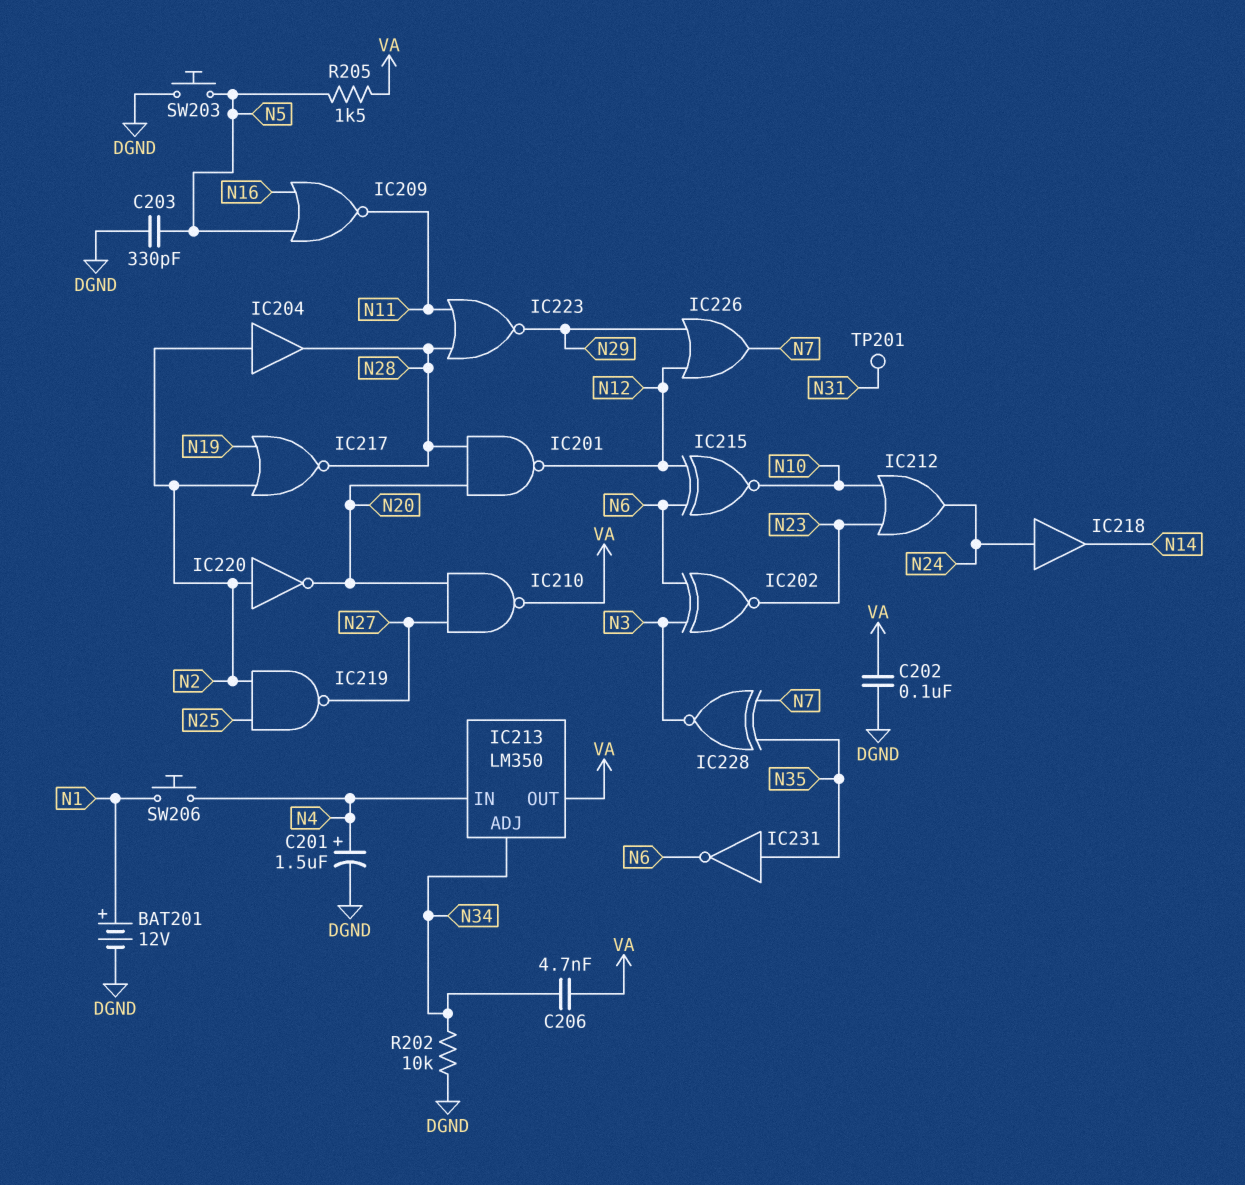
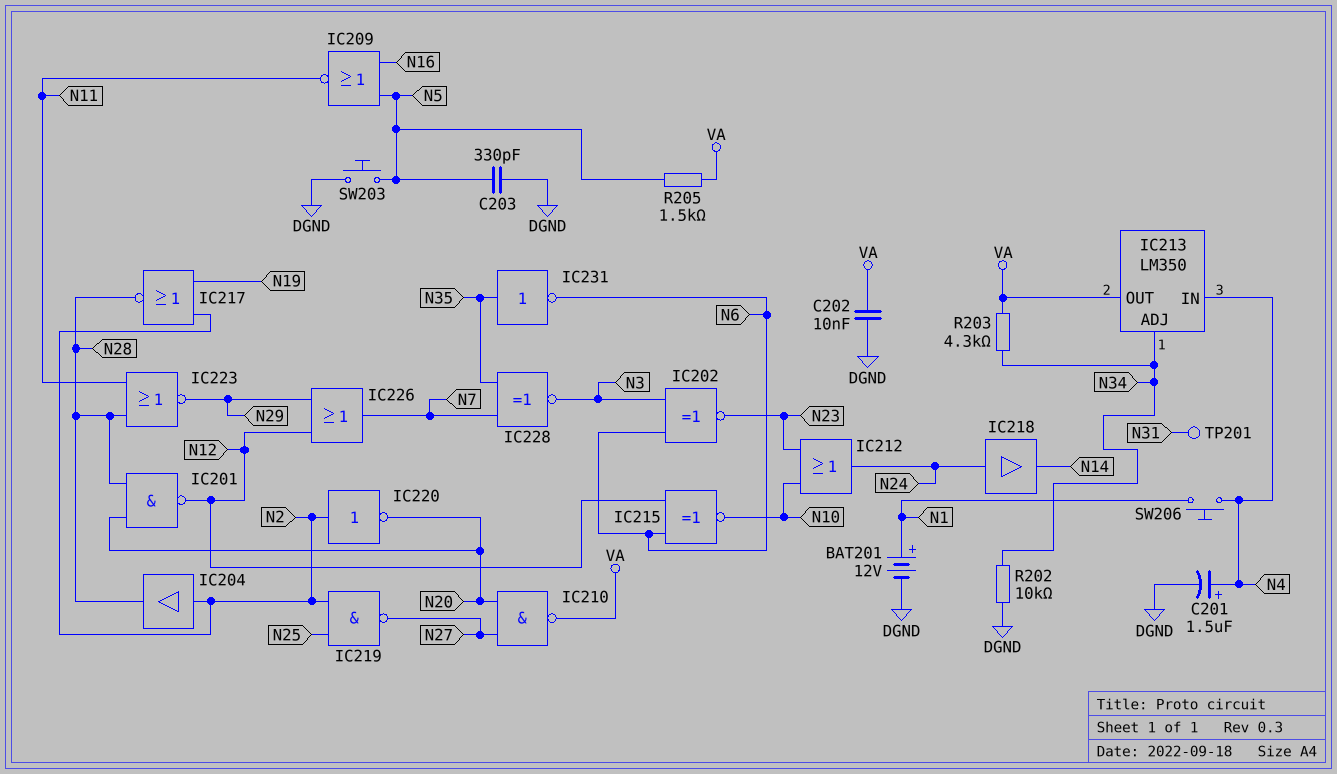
C202: 100nF (DGND, VA) -> 10nF (DGND, VA)
C206: 4.7nF (N34, VA) -> none
R203: none -> 4.3k (N34, VA)

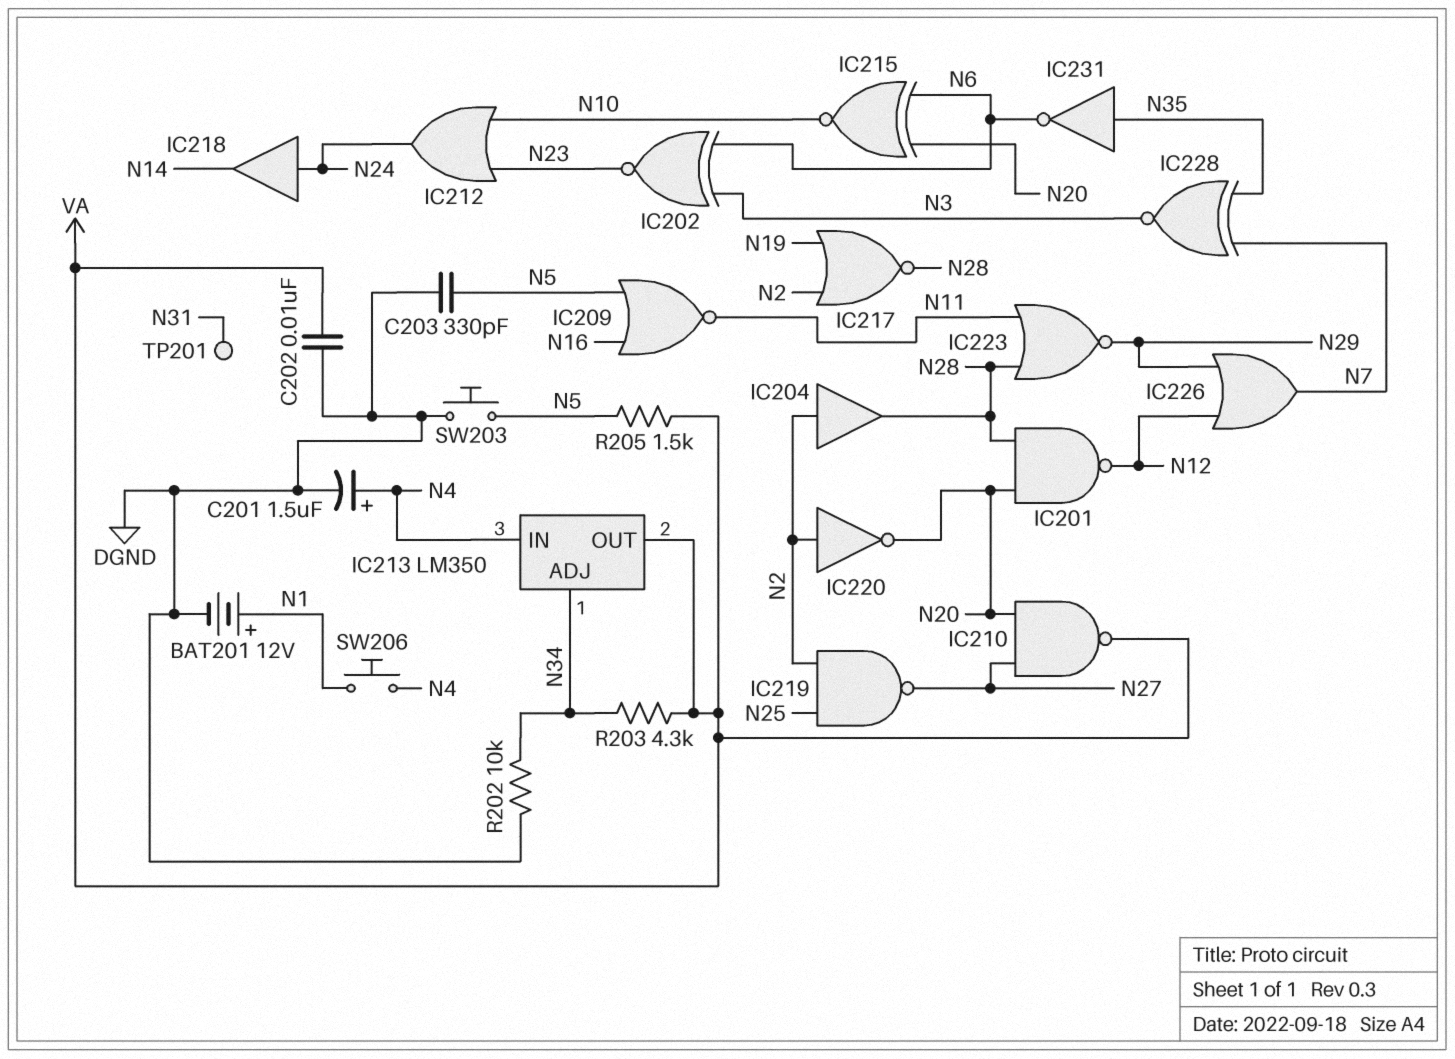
IC215: XNOR (in N6, in N12, out N10) -> XNOR (in N6, in N20, out N10)

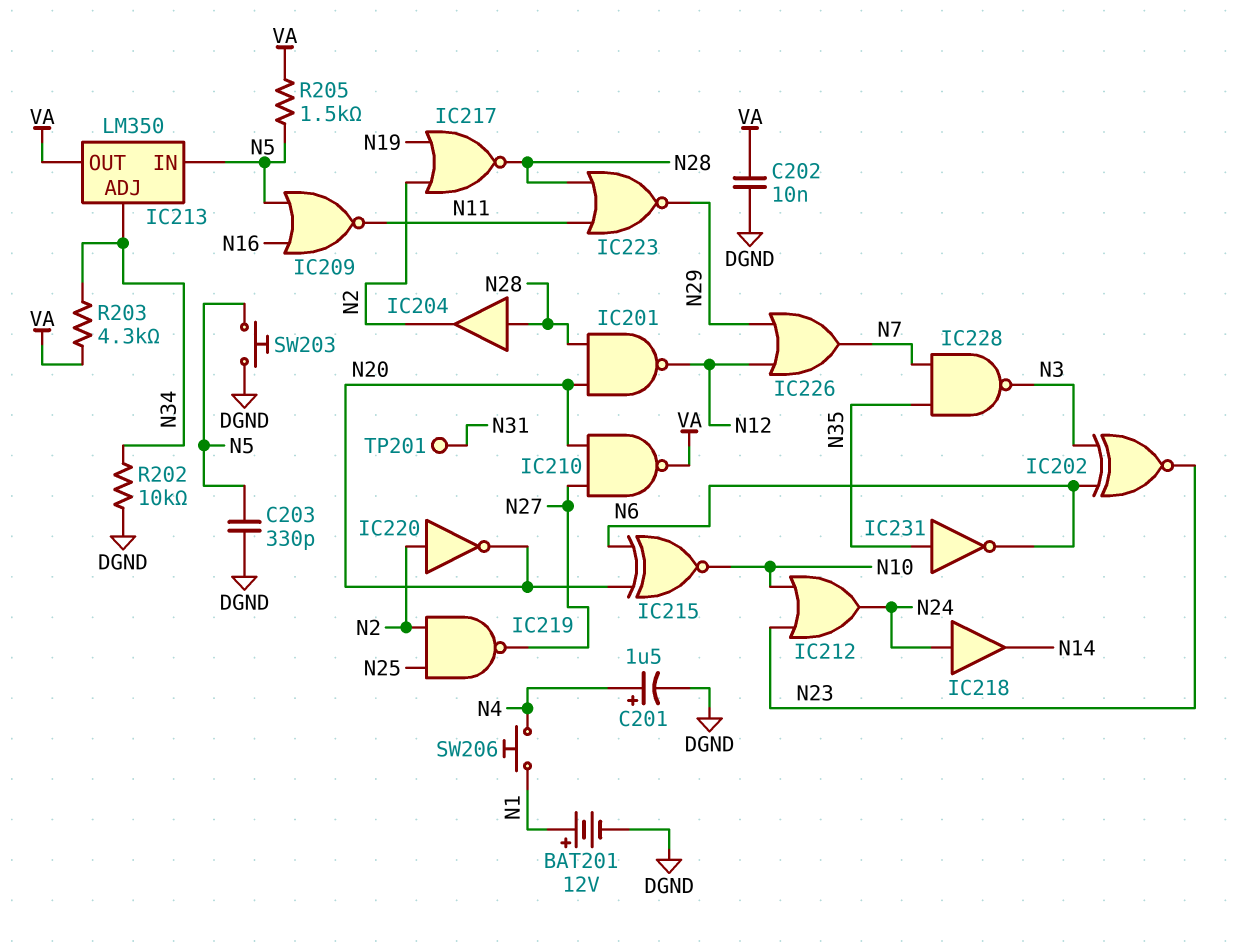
IC204: buffer (in N2, out N28) -> buffer (in N28, out N2)
IC213 pin IN: N4 -> N5
IC228: XNOR (in N7, in N35, out N3) -> NAND (in N7, in N35, out N3)

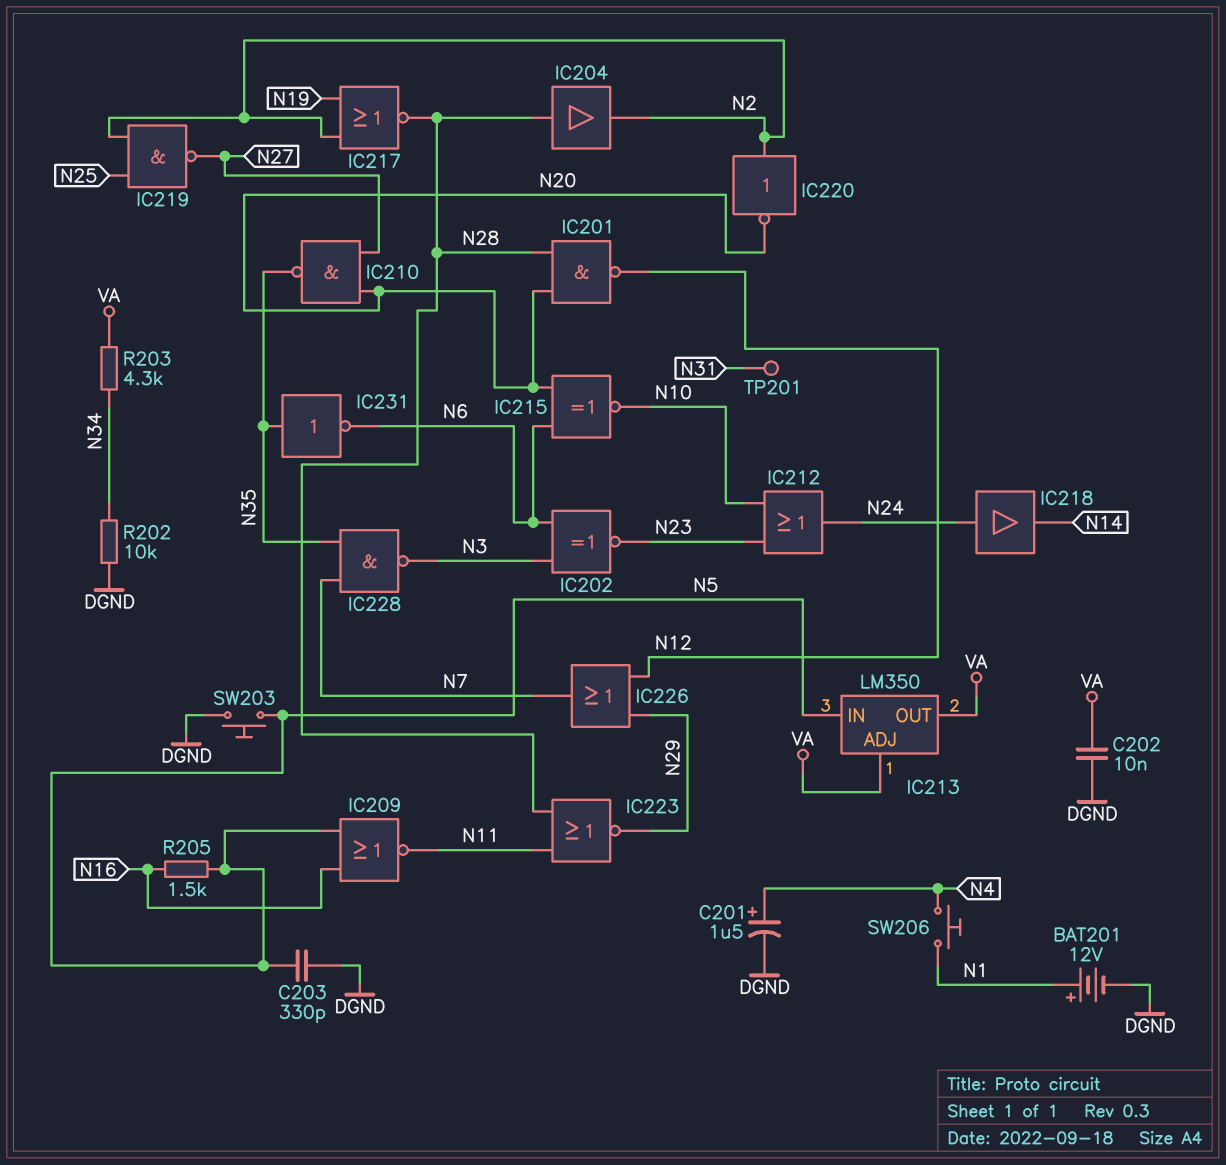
IC210: NAND (in N20, in N27, out VA) -> NAND (in N20, in N27, out N35)
IC213 pin ADJ: N34 -> VA
R205: 1.5k (N5, VA) -> 1.5k (N5, N16)

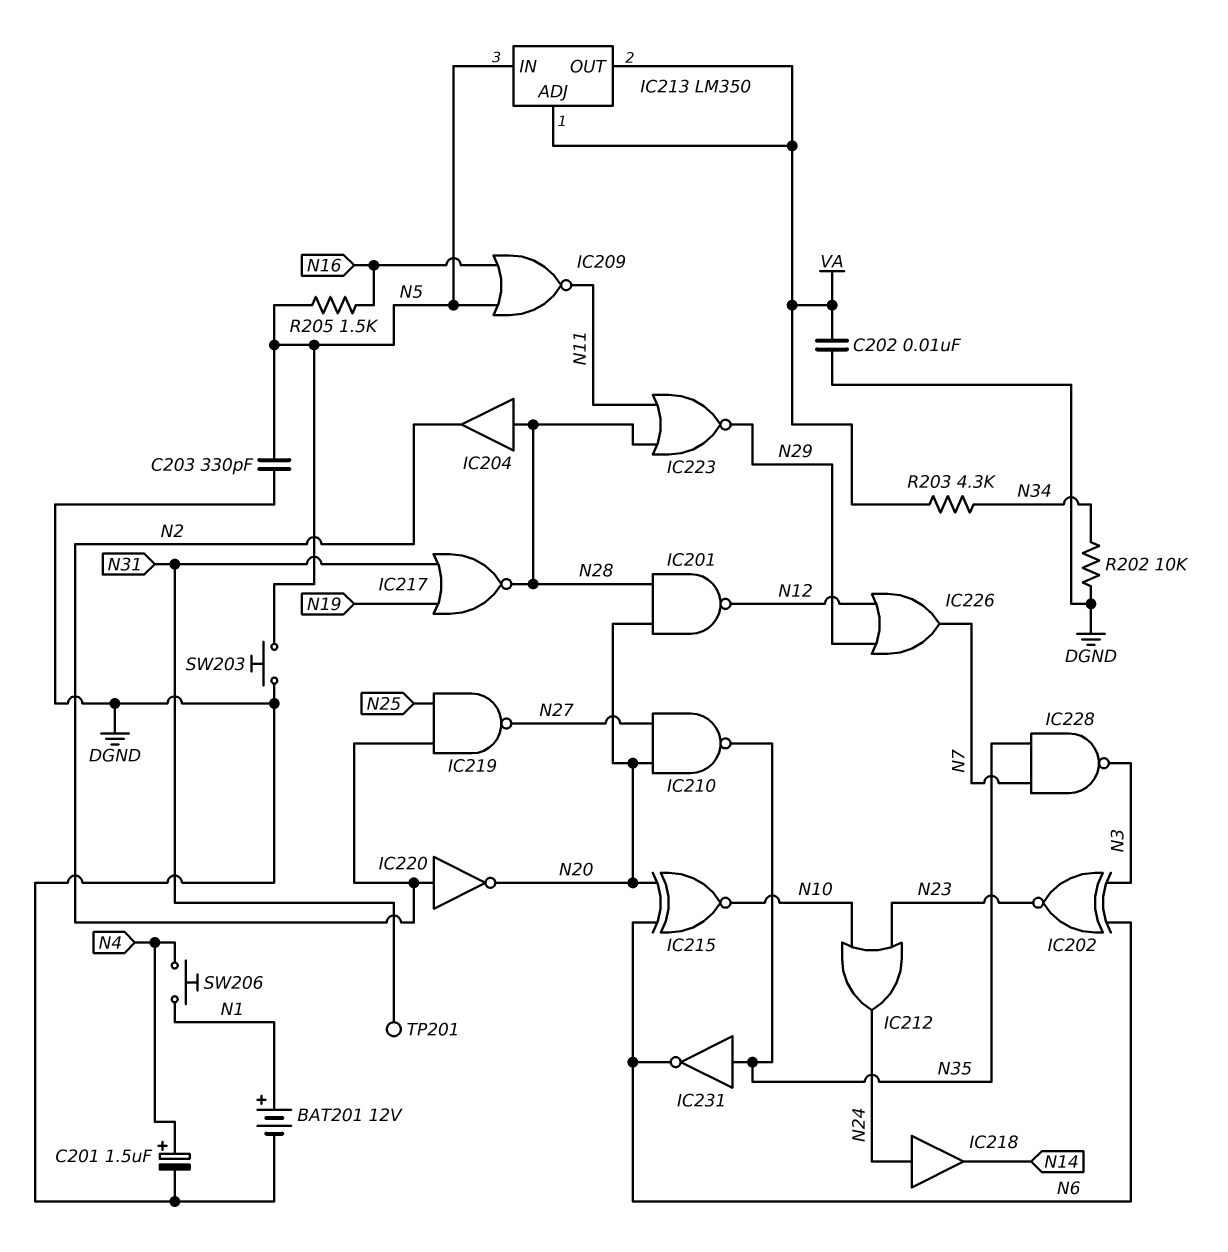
IC217: NOR (in N2, in N19, out N28) -> NOR (in N19, in N31, out N28)

